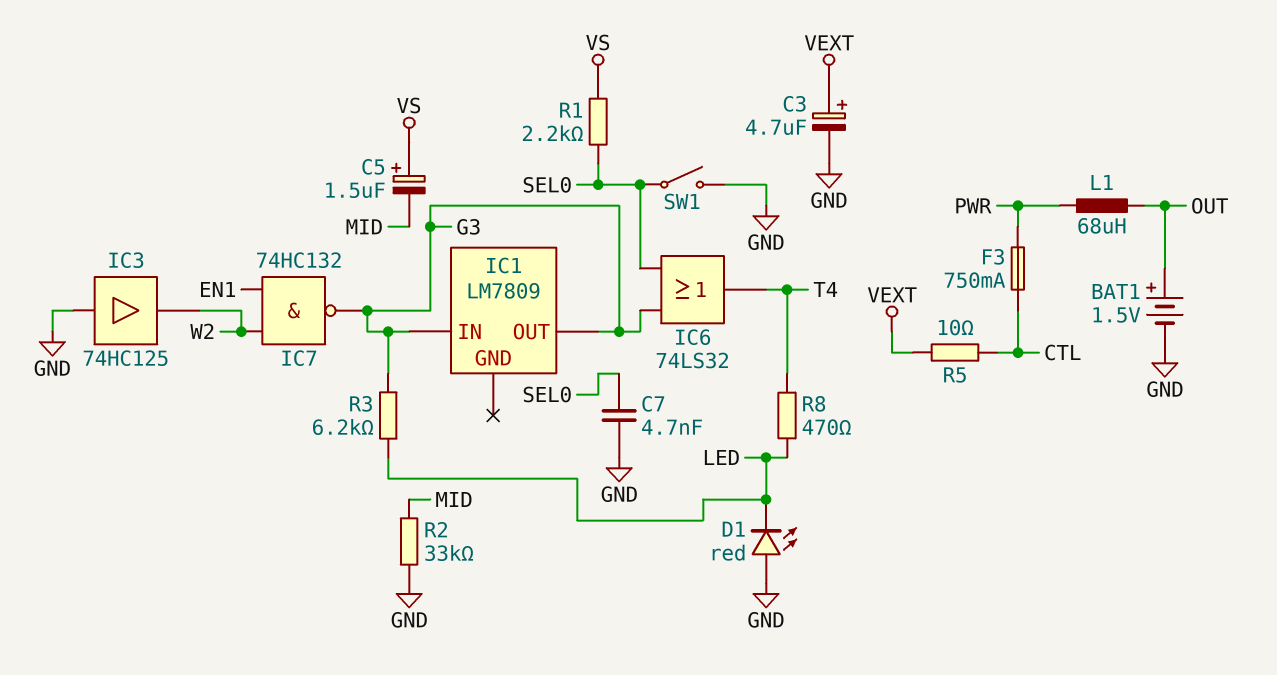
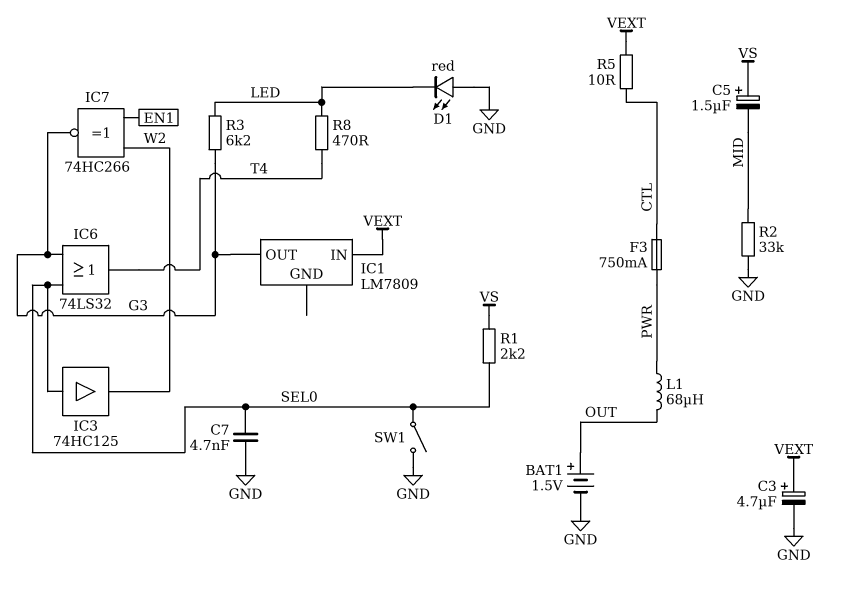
IC1 pin IN: G3 -> VEXT
IC3: buffer 74HC125 (in GND, out W2) -> buffer 74HC125 (in SEL0, out W2)
IC7: NAND 74HC132 (in EN1, in W2, out G3) -> XNOR 74HC266 (in EN1, in W2, out G3)

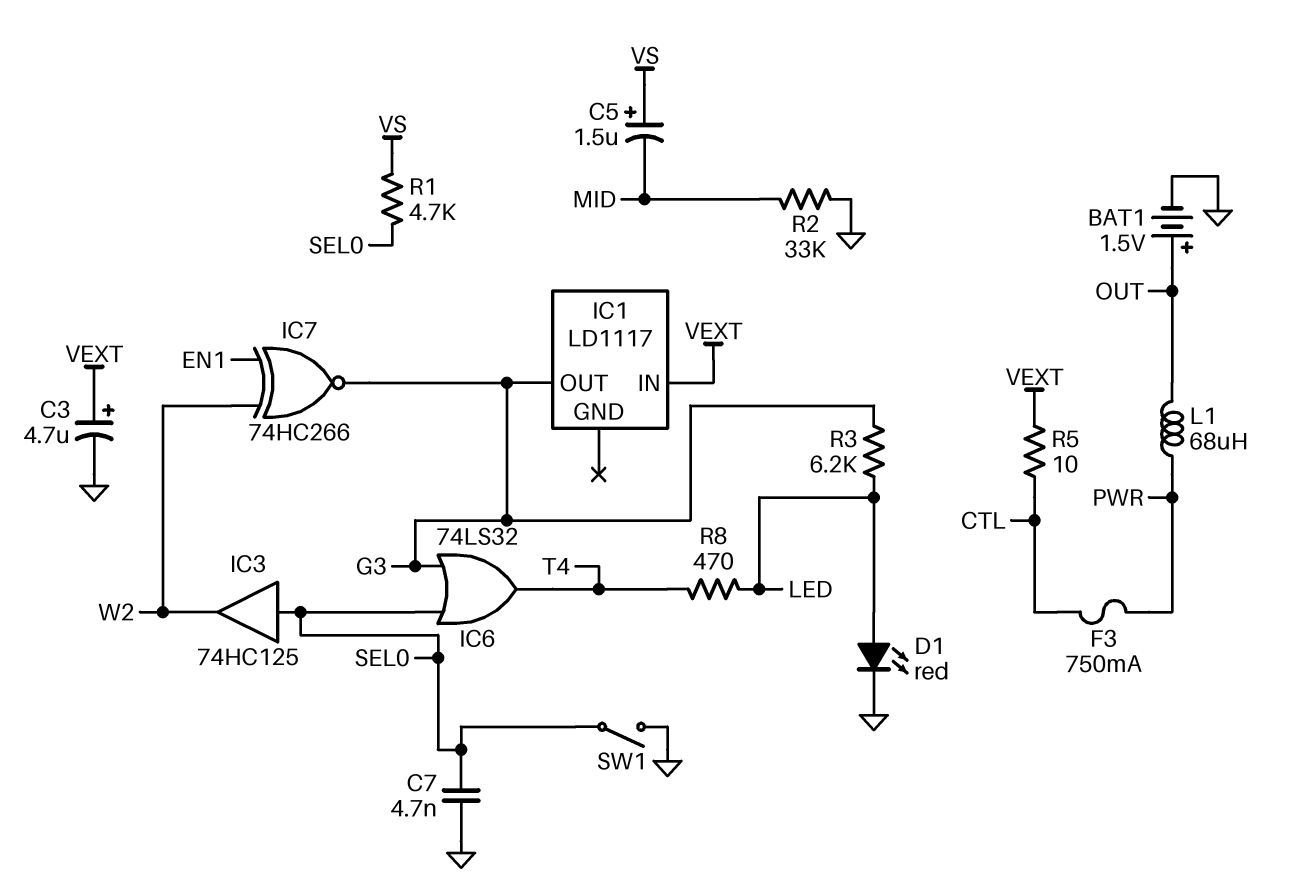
D1: LED red (A GND, K LED) -> LED red (A LED, K GND)
IC1: LM7809 -> LD1117
R1: 2.2k (SEL0, VS) -> 4.7k (SEL0, VS)

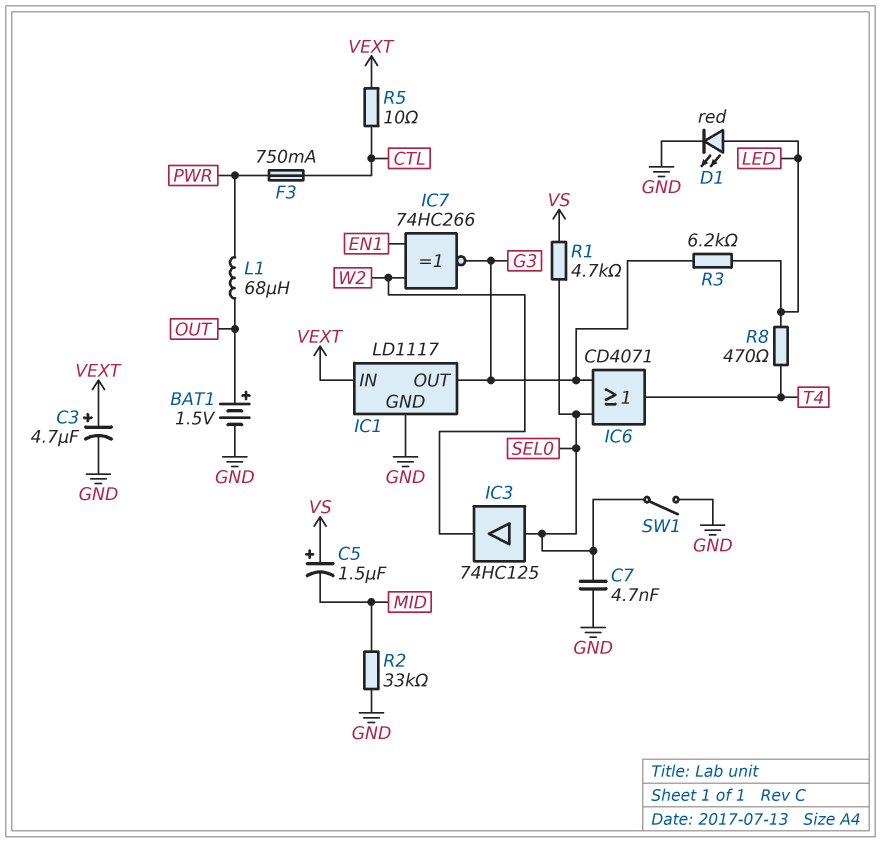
IC1 pin GND: none -> GND
IC6: OR 74LS32 (in G3, in SEL0, out T4) -> OR CD4071 (in G3, in SEL0, out T4)

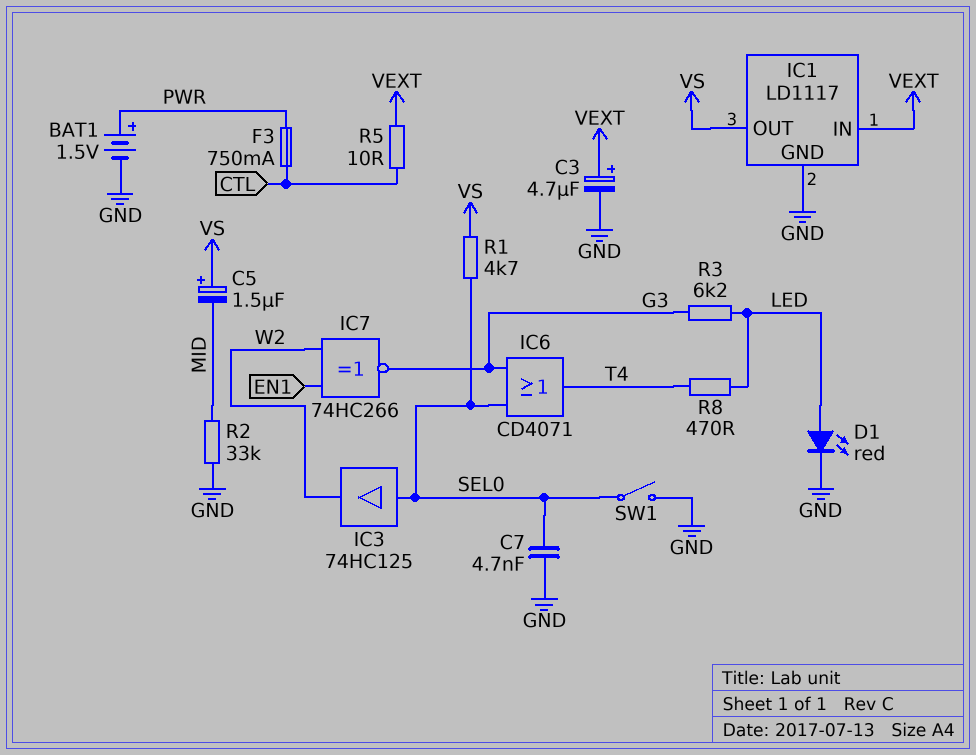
BAT1: 1.5V (plus OUT, minus GND) -> 1.5V (plus PWR, minus GND)
IC1 pin OUT: G3 -> VS
L1: 68uH (OUT, PWR) -> none

